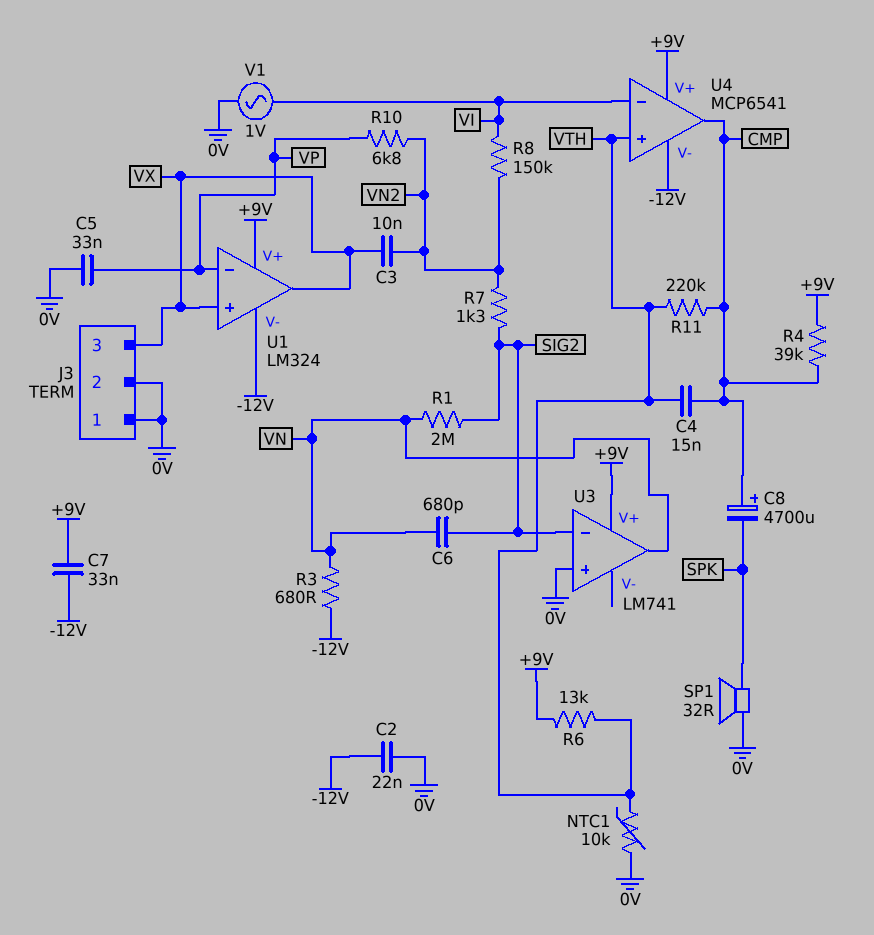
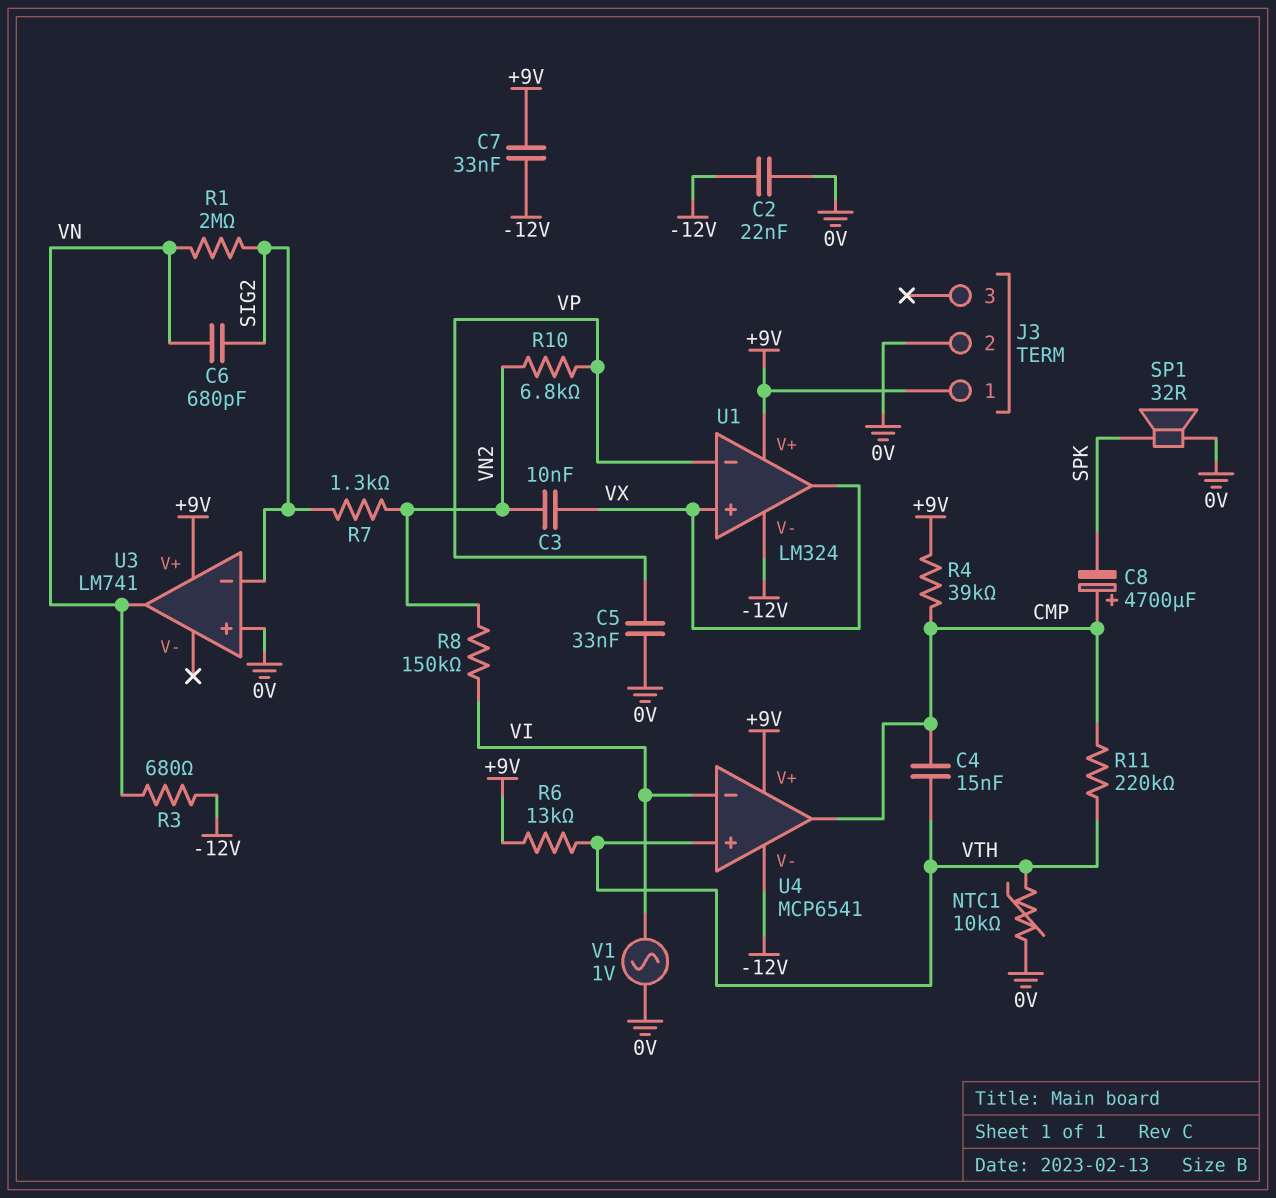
J3 pin 1: 0V -> +9V
J3 pin 3: VX -> none

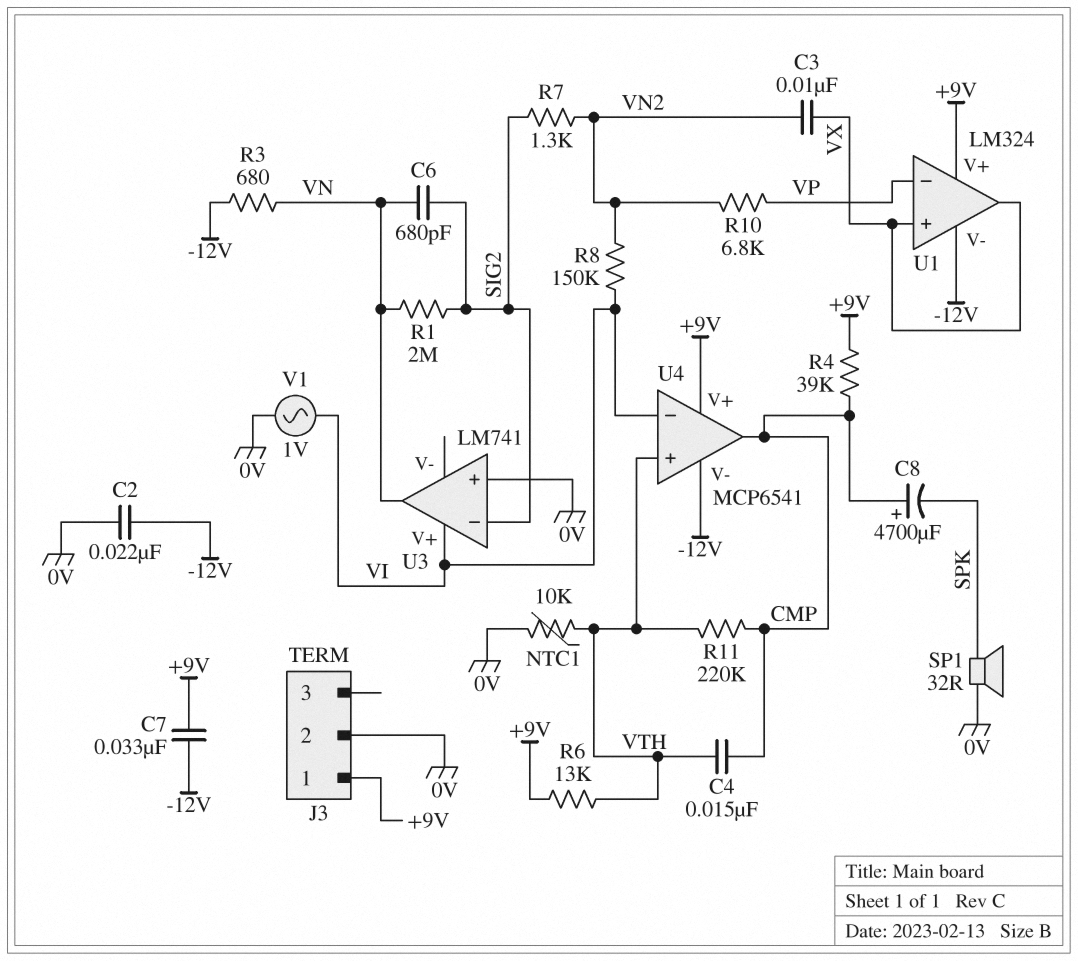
C5: 33nF (0V, VP) -> none
U3 pin V+: +9V -> VI

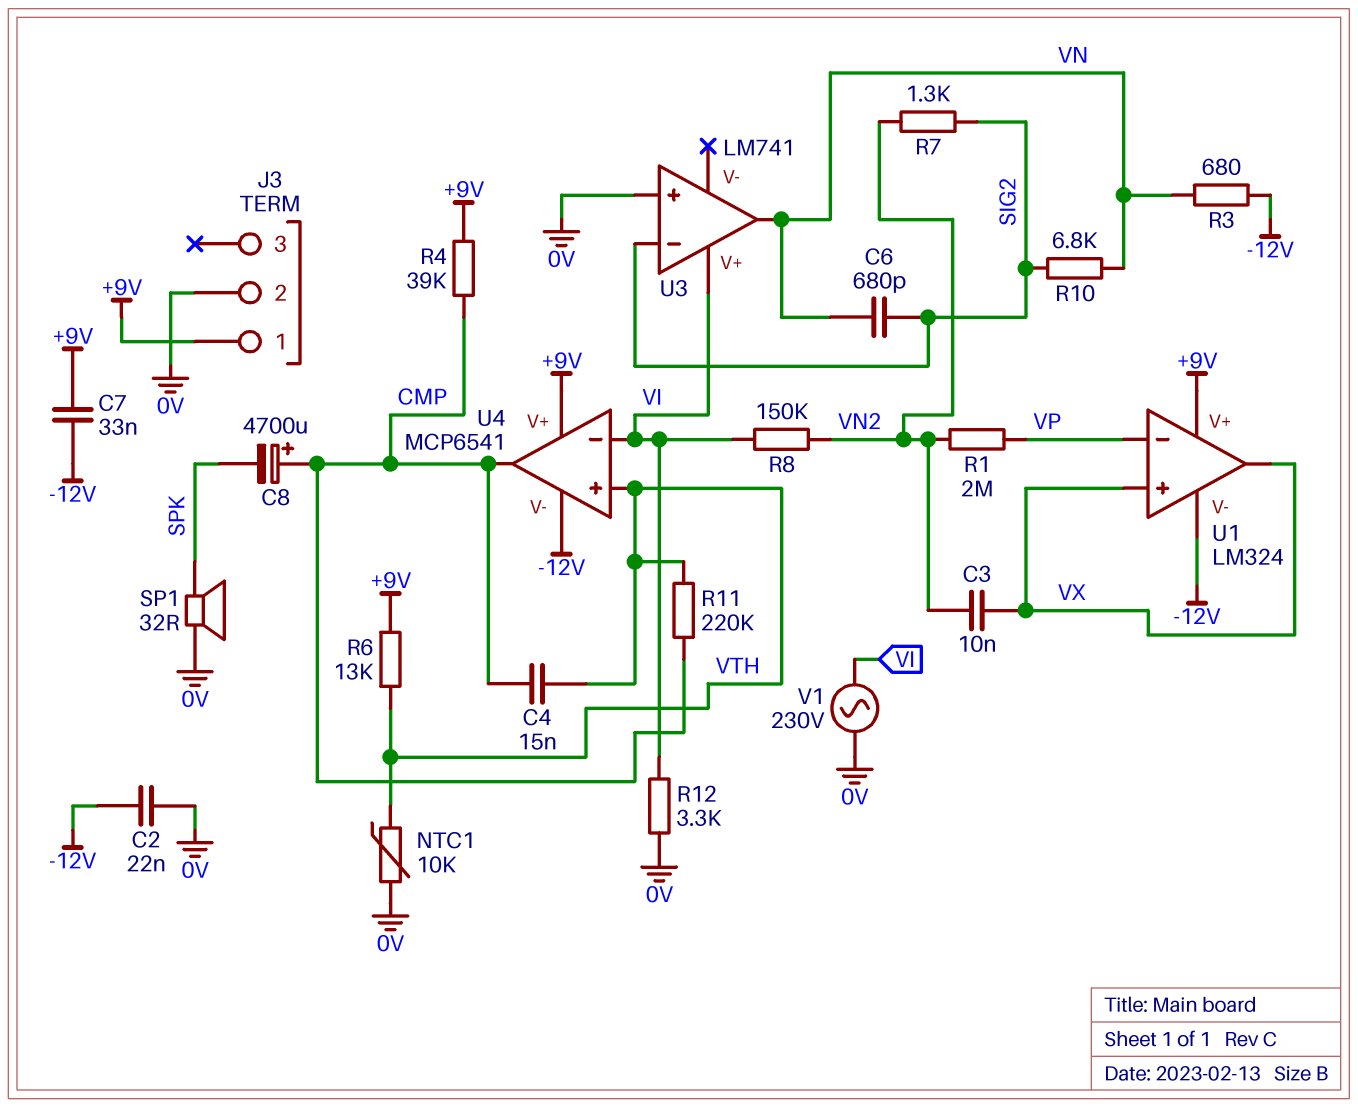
R1: 2M (SIG2, VN) -> 2M (VN2, VP)
R10: 6.8k (VN2, VP) -> 6.8k (SIG2, VN)
R12: none -> 3.3k (0V, VI)
V1: AC 1V (0V, VI) -> AC 230V (0V, VI)

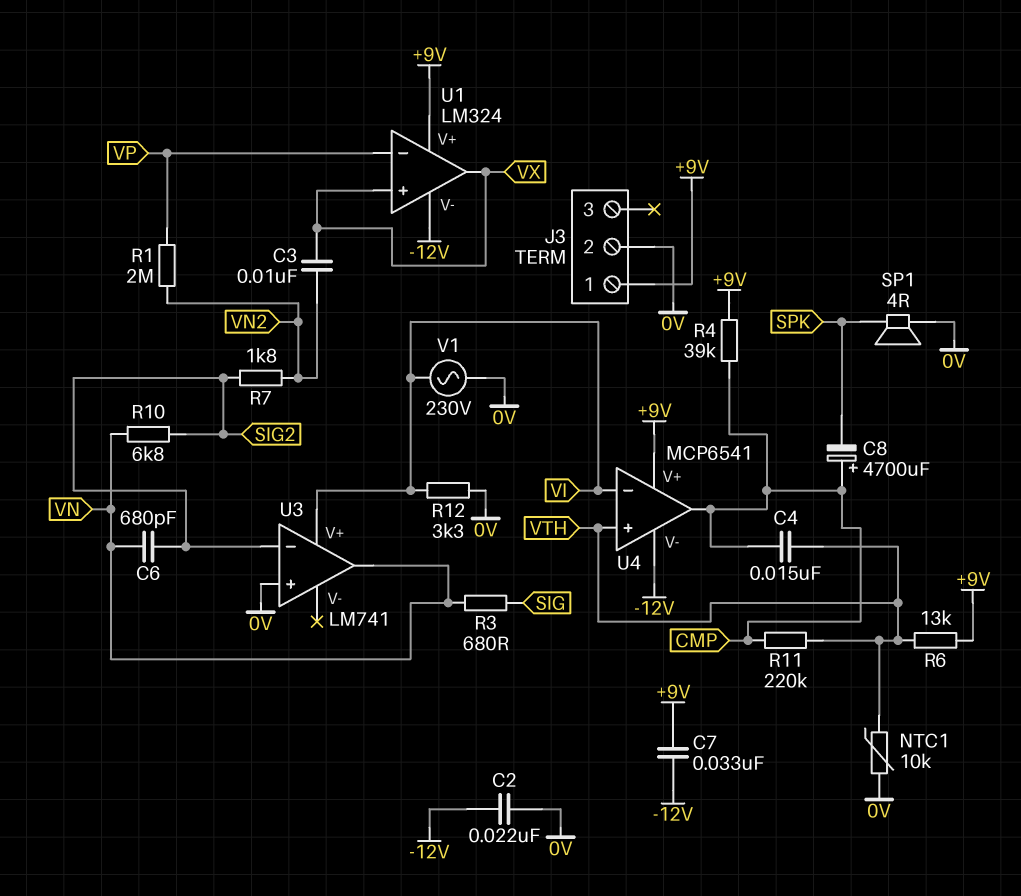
R3: 680 (-12V, VN) -> 680 (SIG, VN)
R7: 1.3k (SIG2, VN2) -> 1.8k (SIG2, VN2)
R8: 150k (VI, VN2) -> none
SP1: speaker 32R (0V, SPK) -> speaker 4R (0V, SPK)

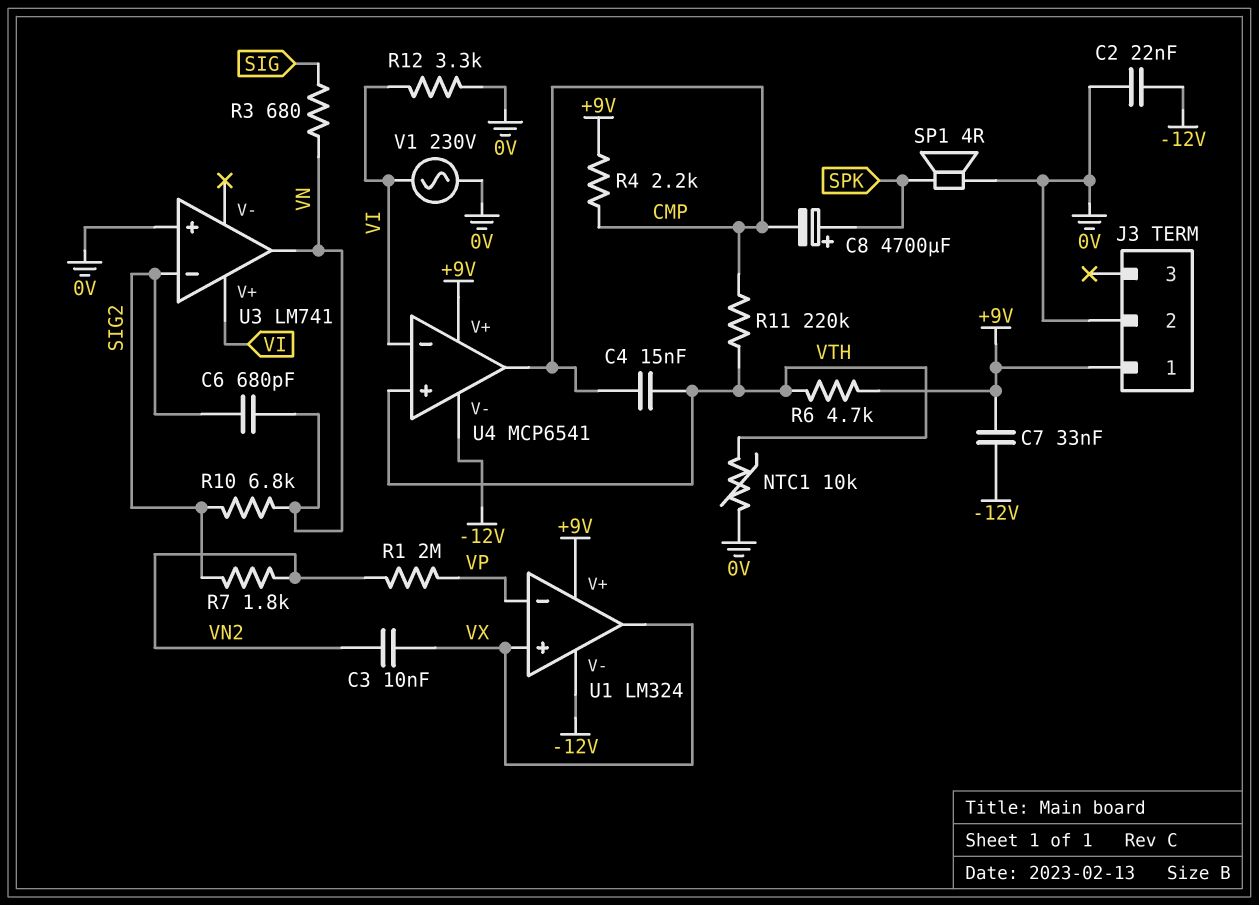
C8: 4700uF (plus CMP, minus SPK) -> 4700uF (plus SPK, minus CMP)
R4: 39k (+9V, CMP) -> 2.2k (+9V, CMP)
R6: 13k (+9V, VTH) -> 4.7k (+9V, VTH)

